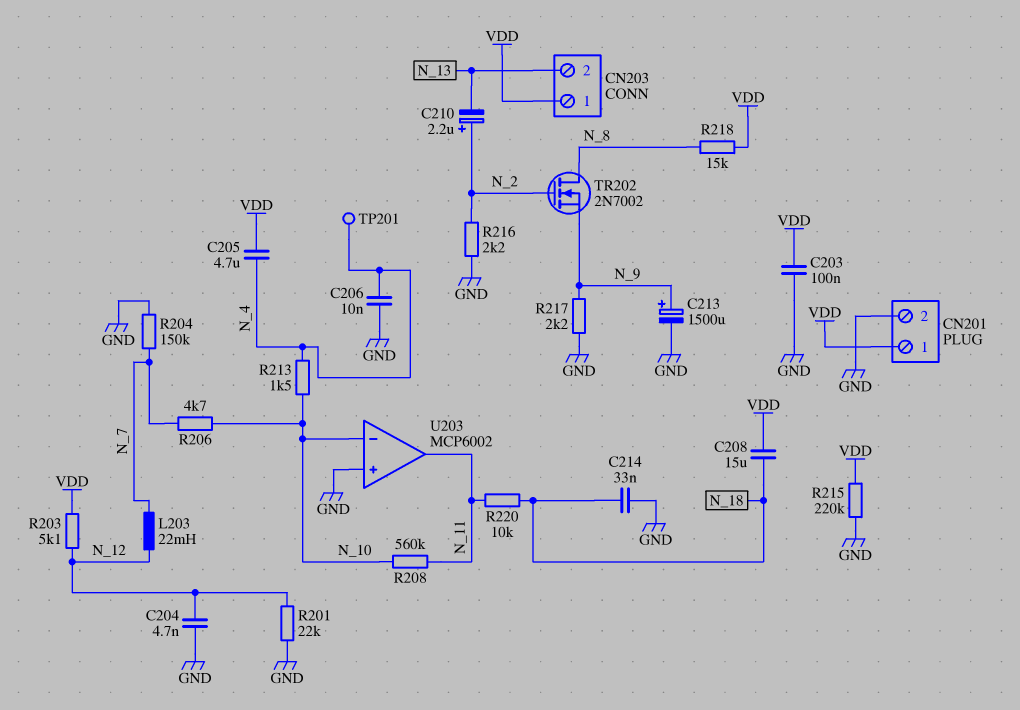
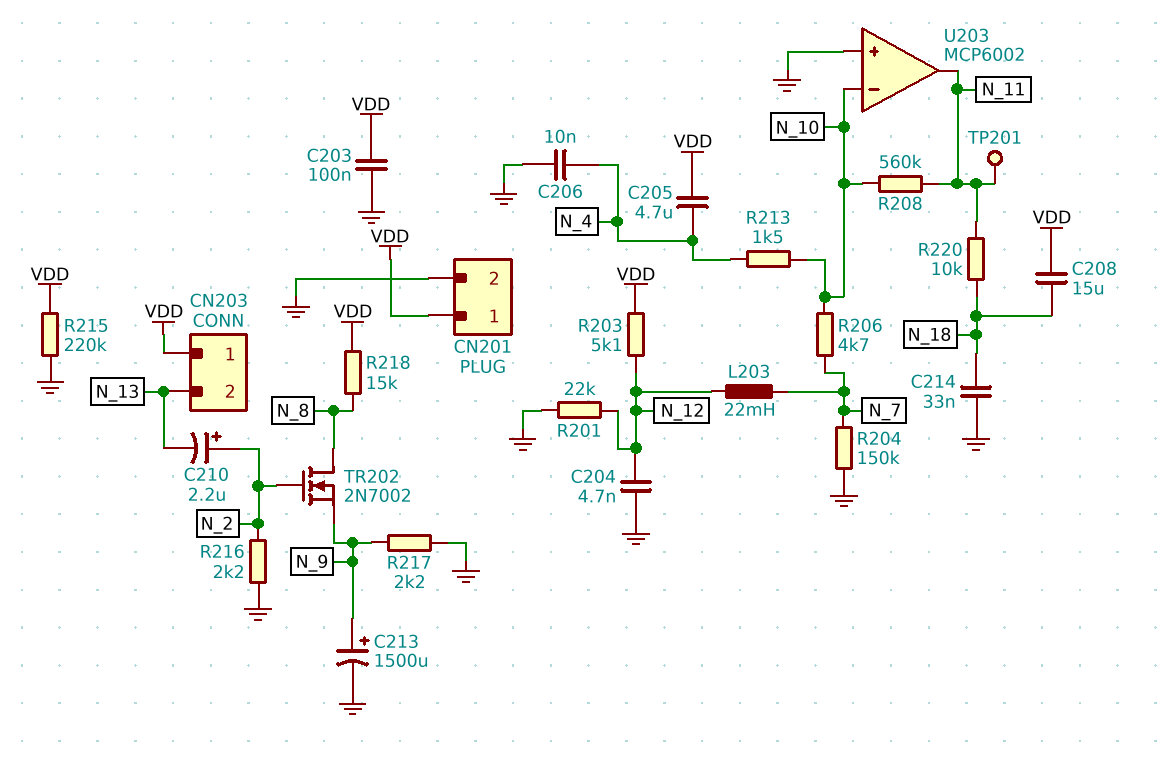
TP201: test point (N_4) -> test point (N_11)

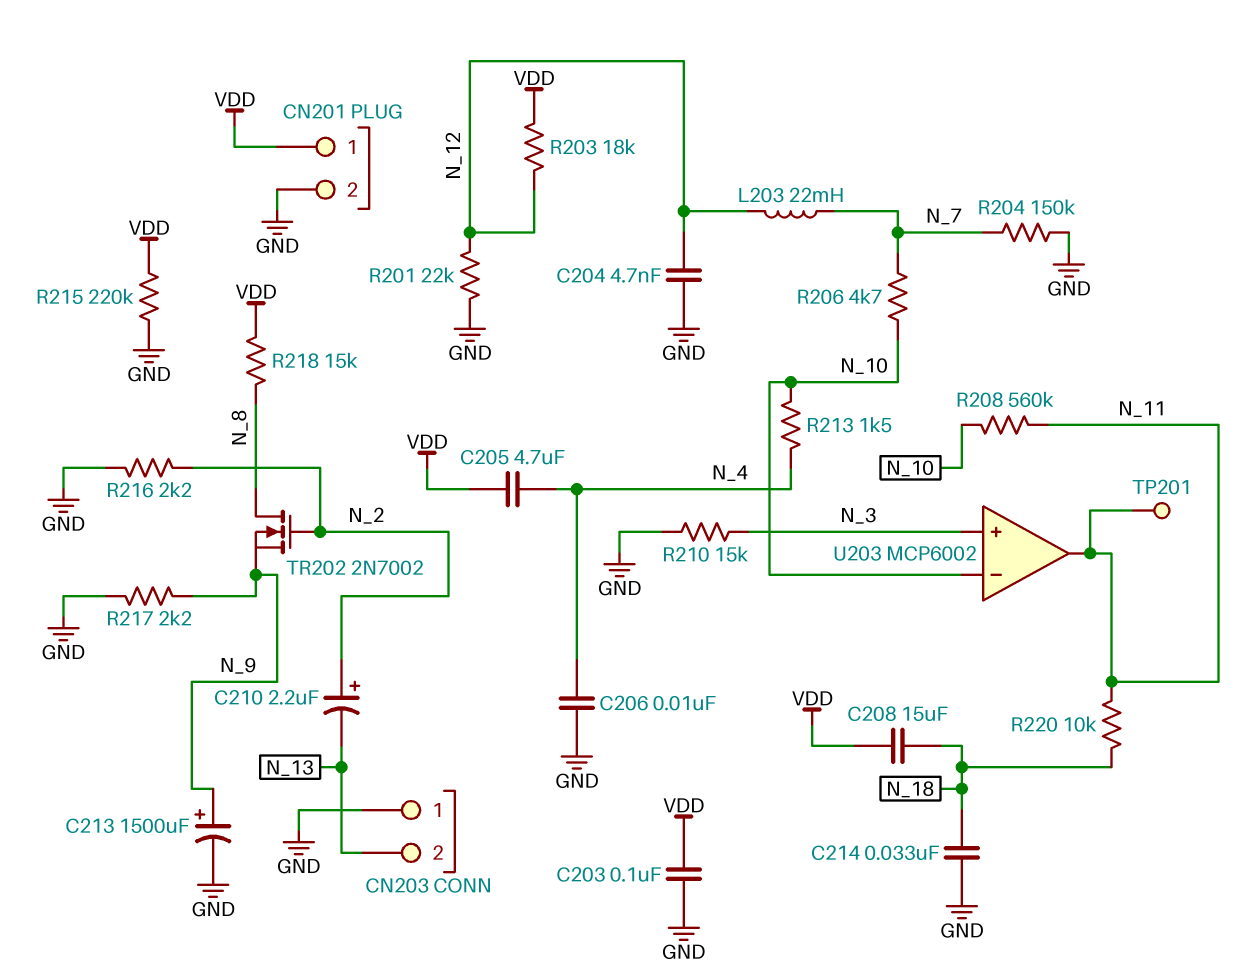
CN203 pin 1: VDD -> GND
R203: 5.1k (N_12, VDD) -> 18k (N_12, VDD)
R210: none -> 15k (GND, N_3)
U203 pin in+: GND -> N_3

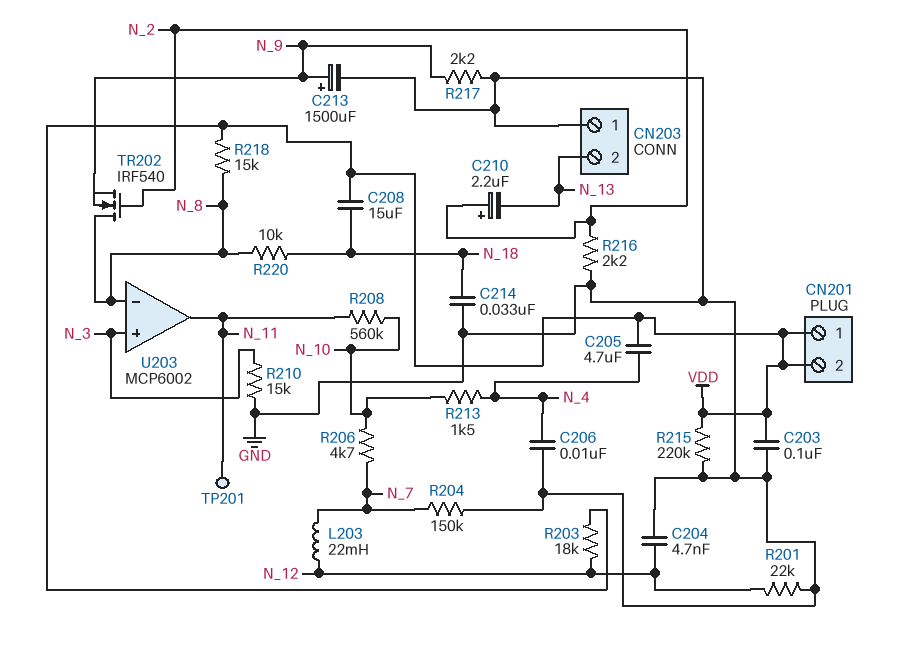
CN201 pin 2: GND -> VDD
R220: 10k (N_11, N_18) -> 10k (N_8, N_18)
TR202: NMOS 2N7002 (G N_2, D N_8, S N_9) -> NMOS IRF540 (G N_2, D N_8, S N_9)
U203 pin in-: N_10 -> N_8

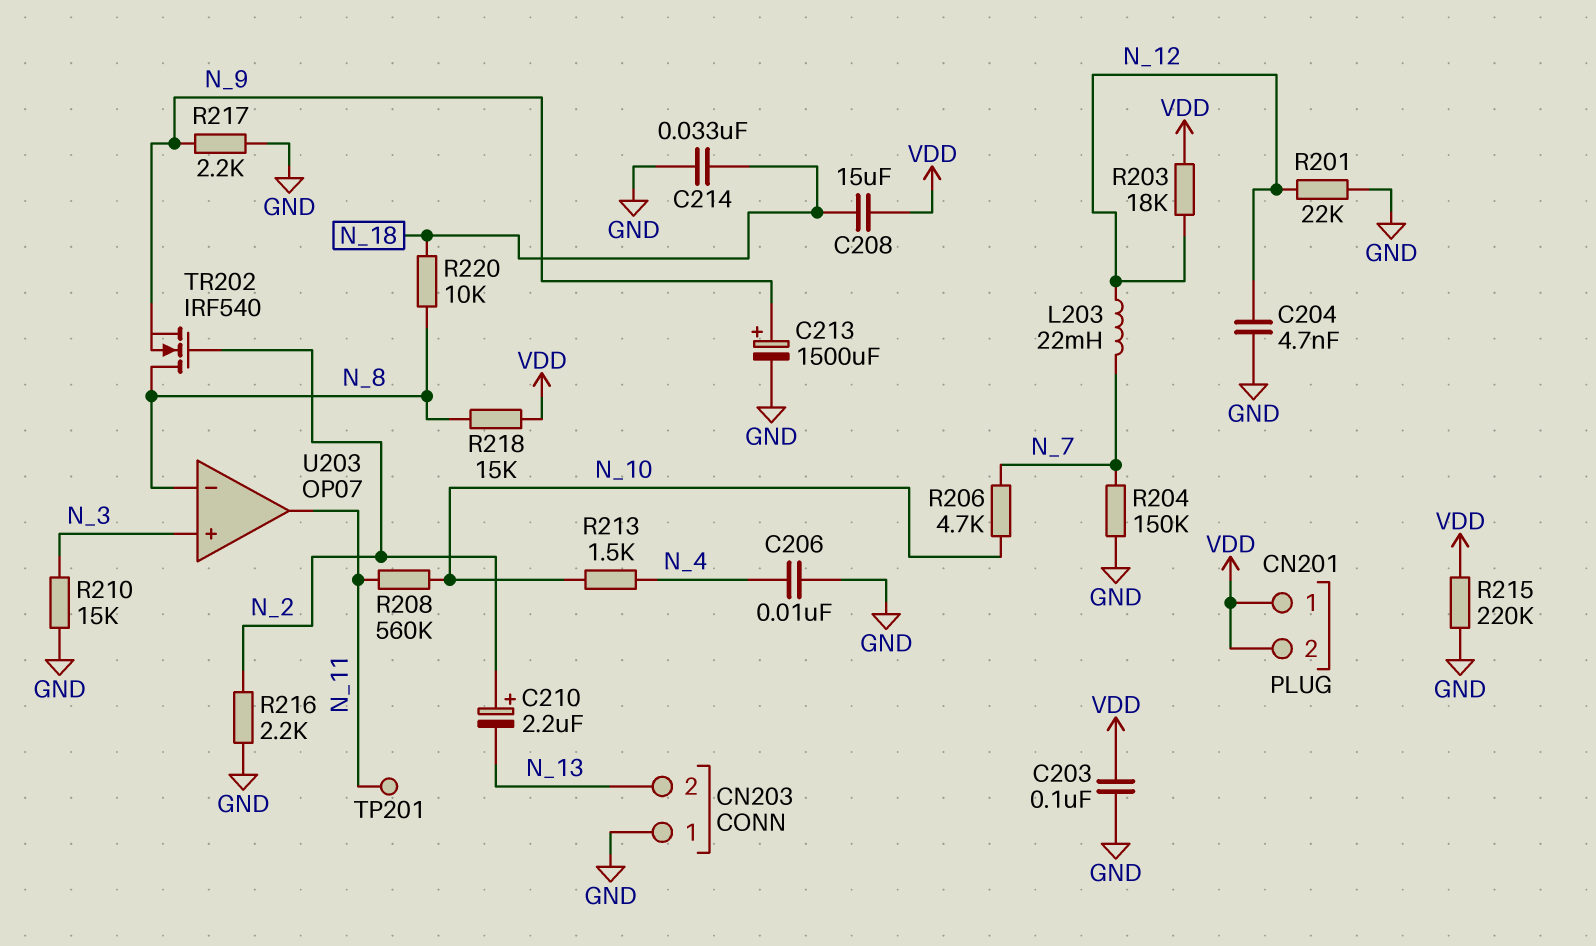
C205: 4.7uF (N_4, VDD) -> none
U203: MCP6002 -> OP07

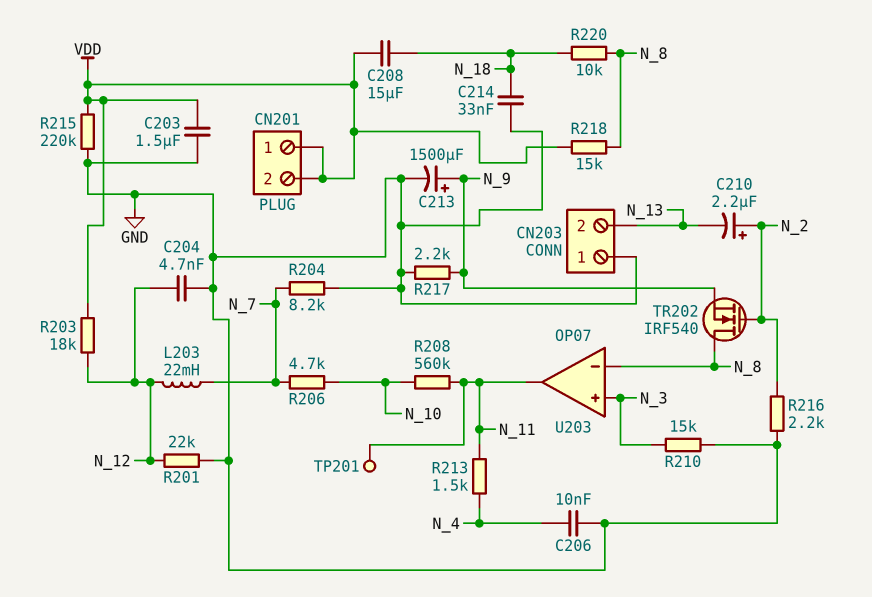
C203: 100nF (GND, VDD) -> 1.5uF (GND, VDD)
R204: 150k (GND, N_7) -> 8.2k (GND, N_7)
R213: 1.5k (N_4, N_10) -> 1.5k (N_4, N_11)

